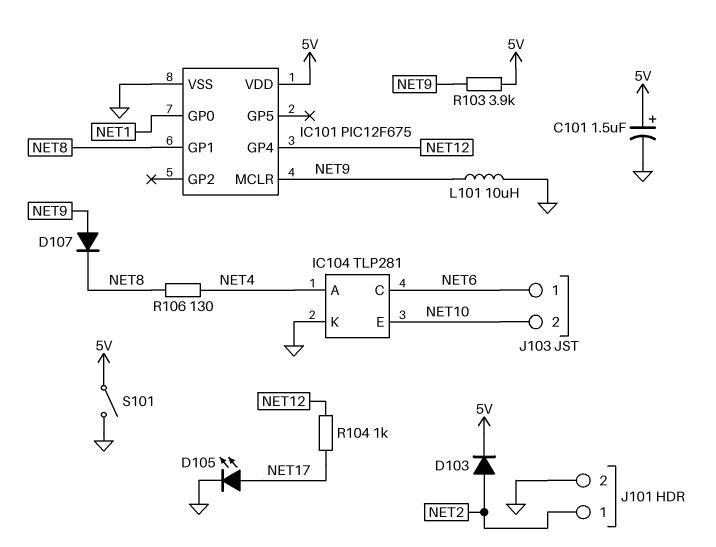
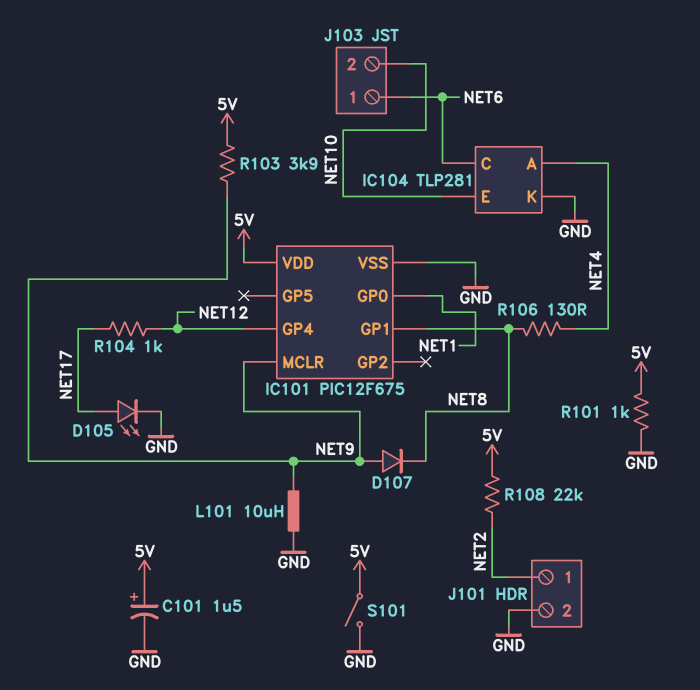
D103: diode (A NET2, K 5V) -> none
R101: none -> 1k (5V, GND)
R108: none -> 22k (5V, NET2)

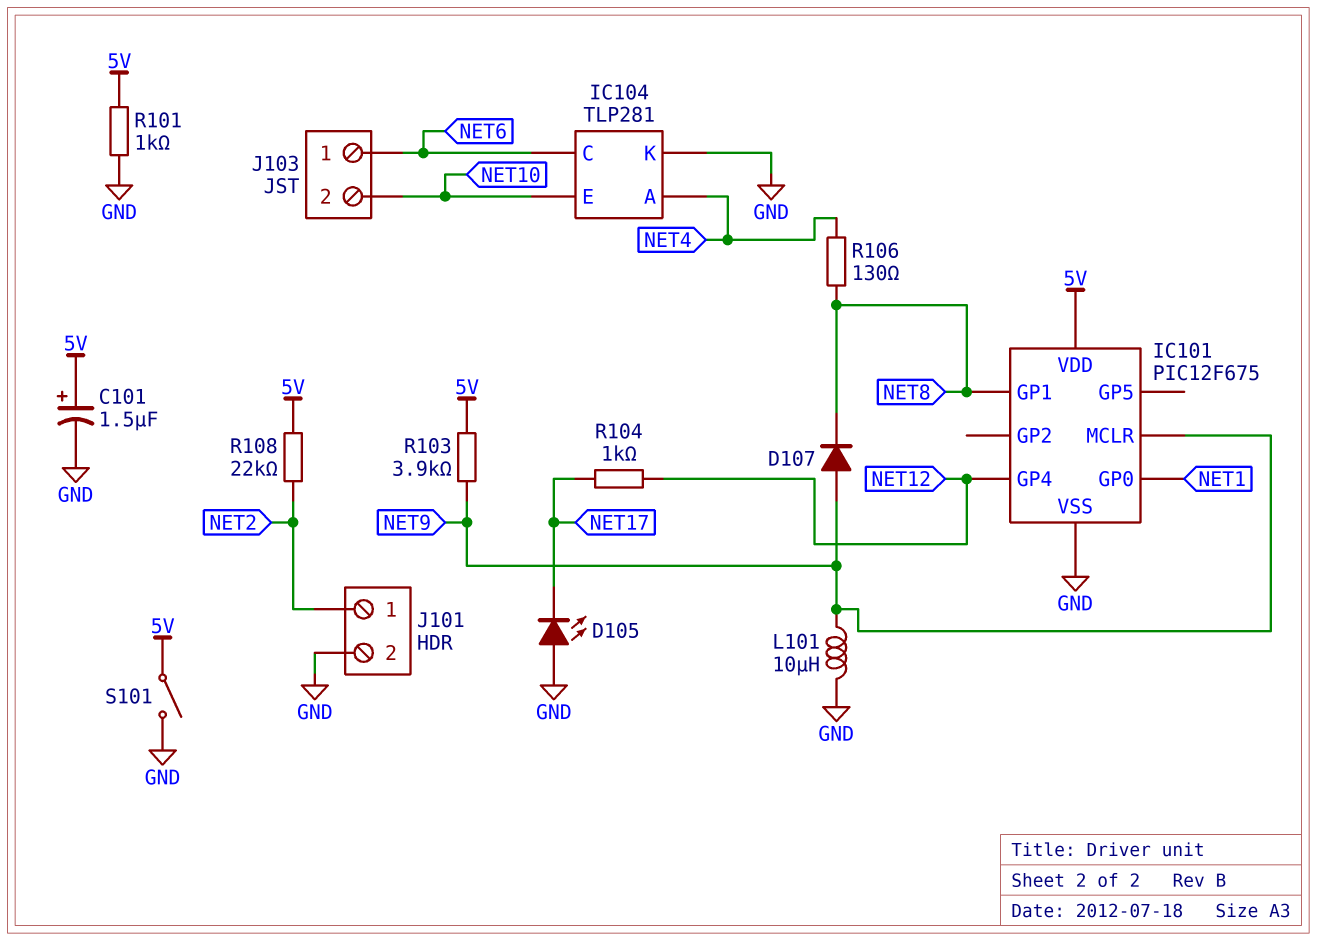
D105: LED (A NET17, K GND) -> LED (A GND, K NET17)

